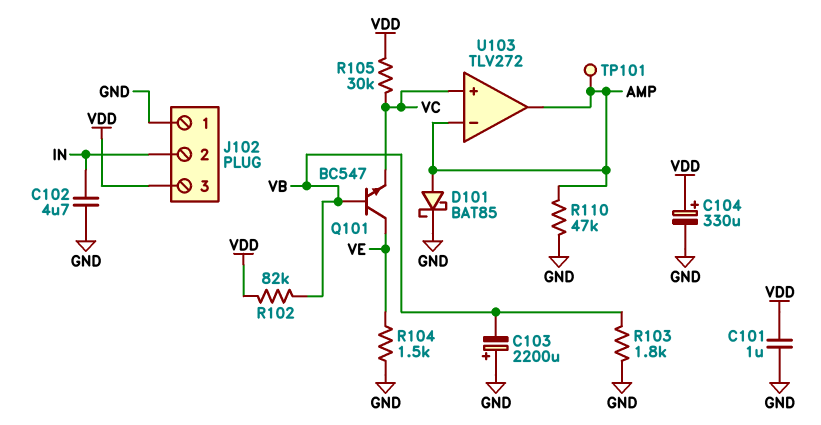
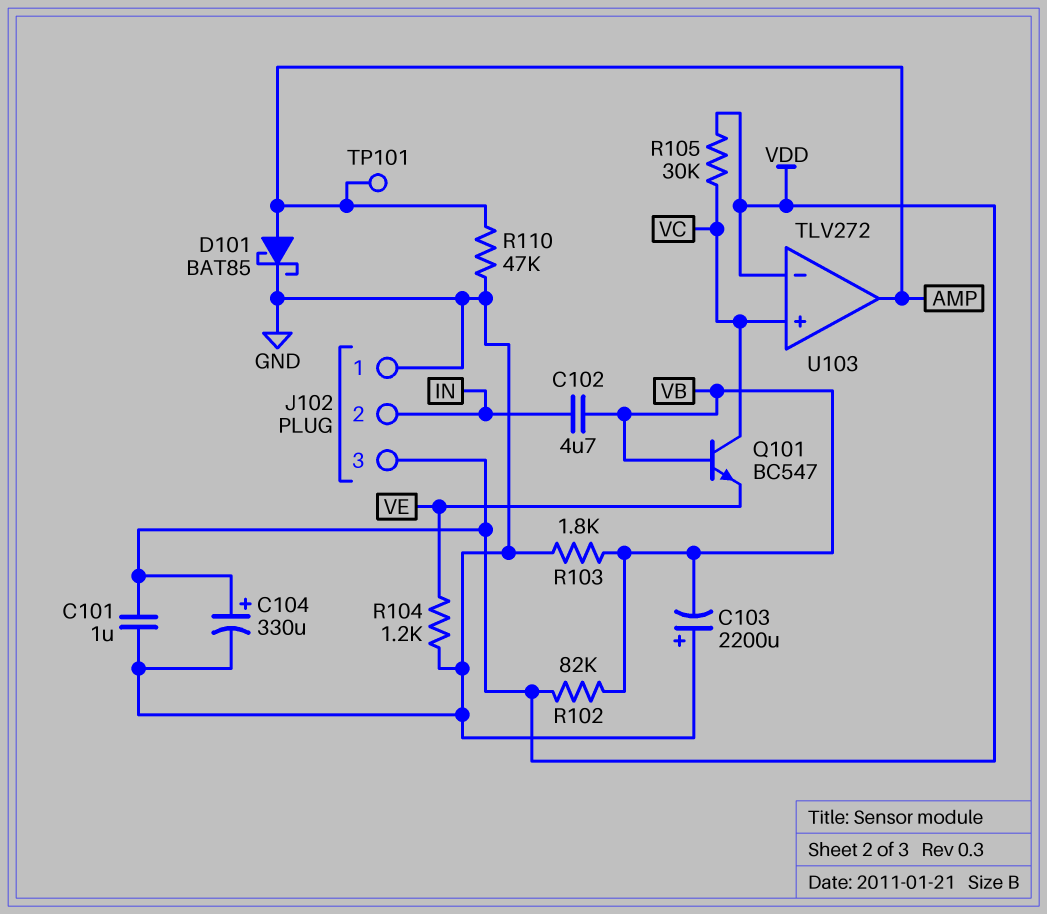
C102: 4.7uF (GND, IN) -> 4.7uF (IN, VB)
Q101: NPN BC547 (B VB, C VE, E VC) -> NPN BC547 (B VB, C VC, E VE)
R104: 1.5k (GND, VE) -> 1.2k (GND, VE)
U103 pin in-: AMP -> VDD

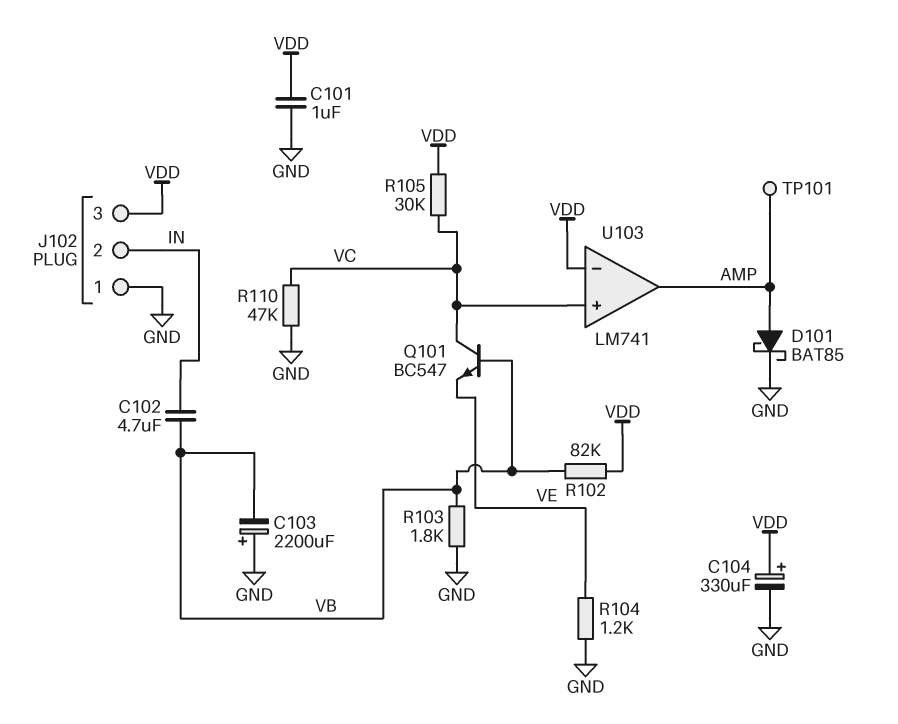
R110: 47k (AMP, GND) -> 47k (GND, VC)
U103: TLV272 -> LM741

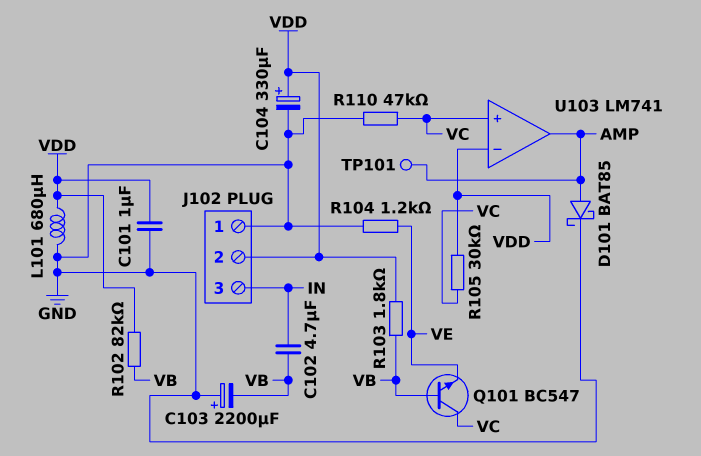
J102 pin 2: IN -> VDD
J102 pin 3: VDD -> IN
L101: none -> 680uH (GND, VDD)
R103: 1.8k (GND, VB) -> 1.8k (VB, VDD)

